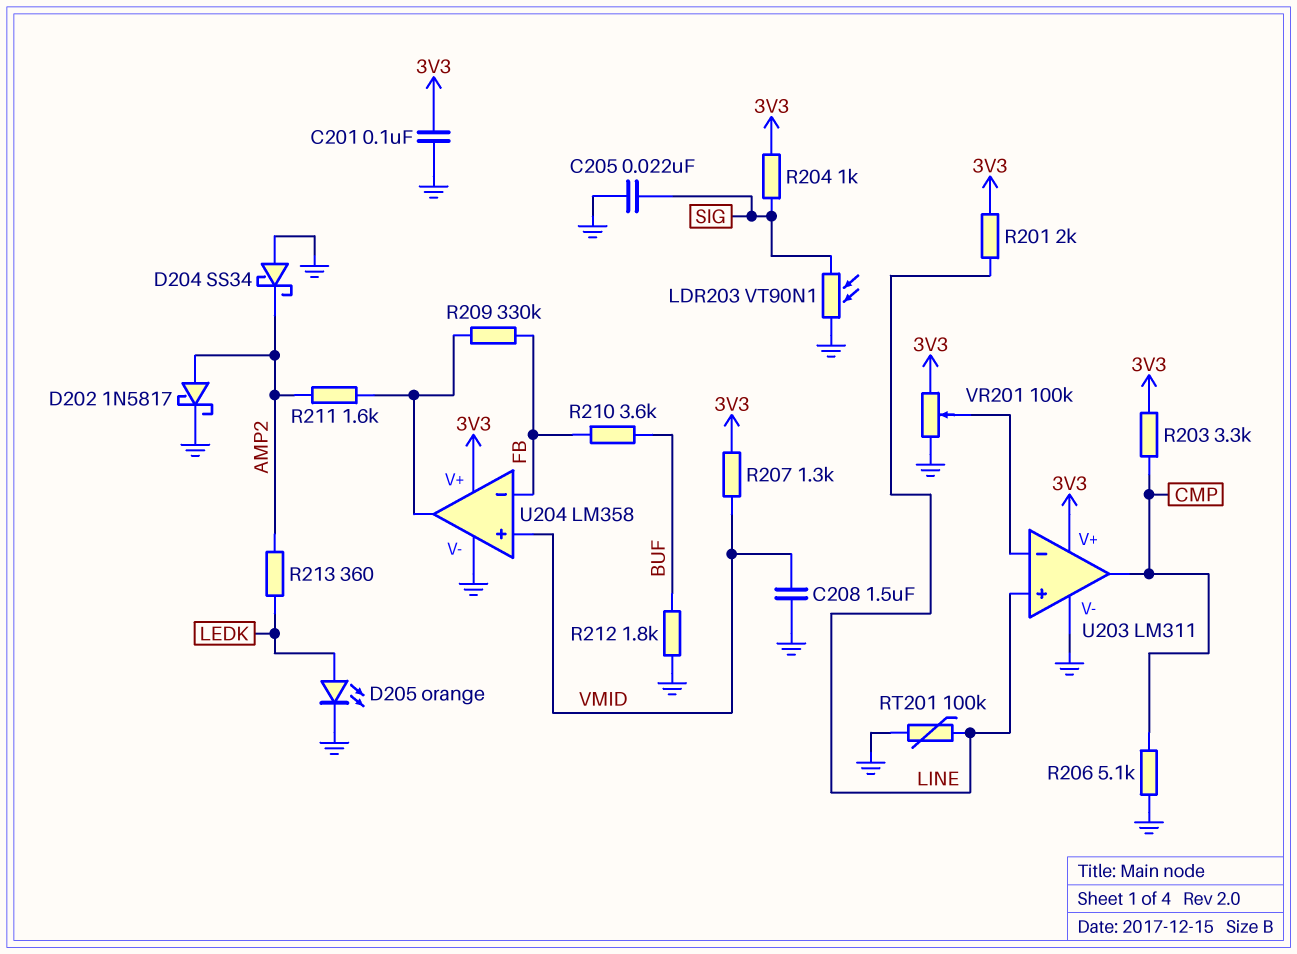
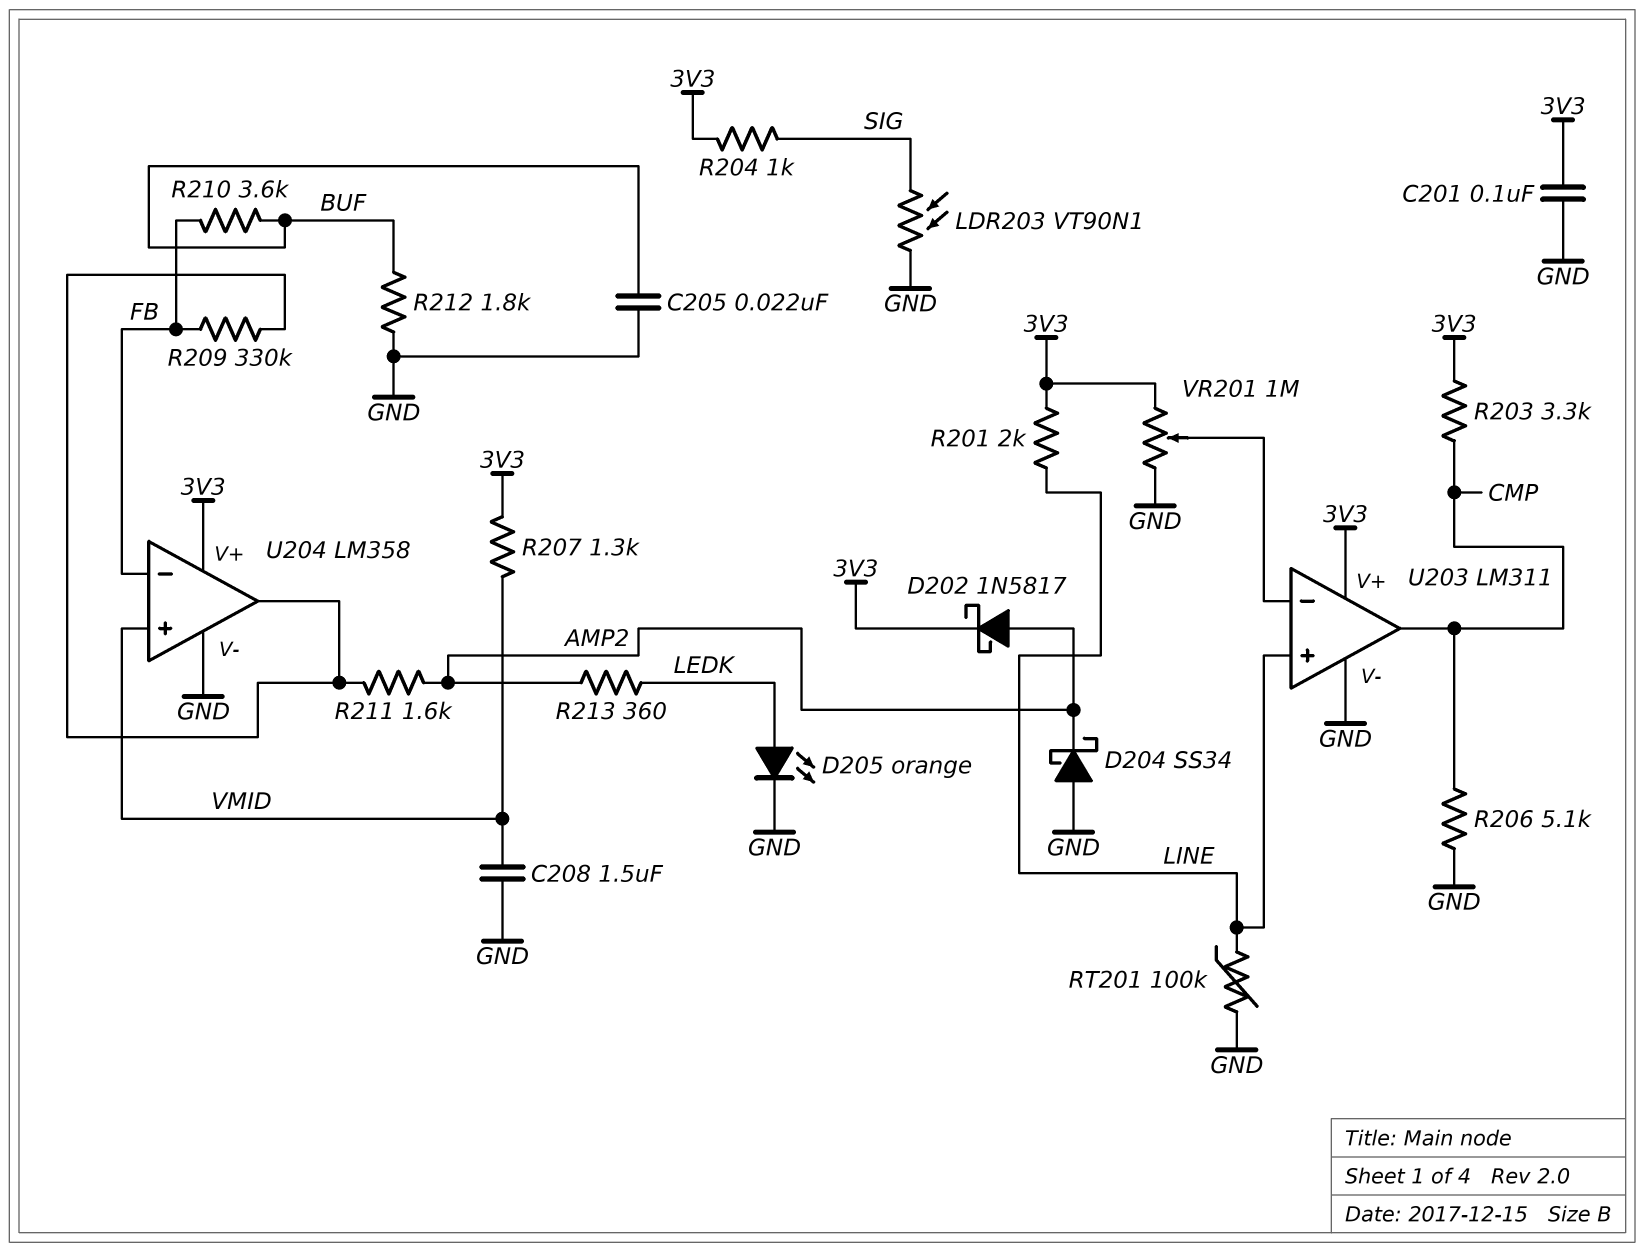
C205: 22nF (GND, SIG) -> 22nF (BUF, GND)
D202: schottky 1N5817 (A AMP2, K GND) -> schottky 1N5817 (A AMP2, K 3V3)
VR201: 100k (3V3, GND, wiper U203/in-) -> 1M (3V3, GND, wiper U203/in-)

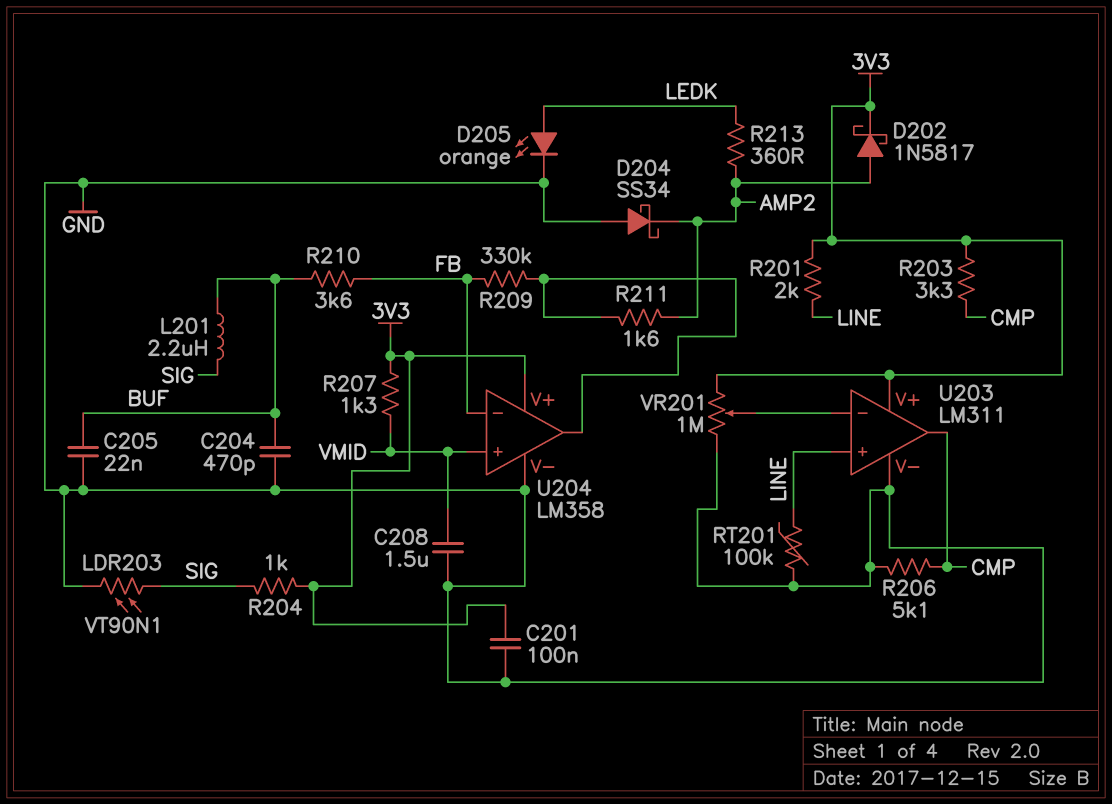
C204: none -> 470pF (BUF, GND)
L201: none -> 2.2uH (BUF, SIG)
R212: 1.8k (BUF, GND) -> none

